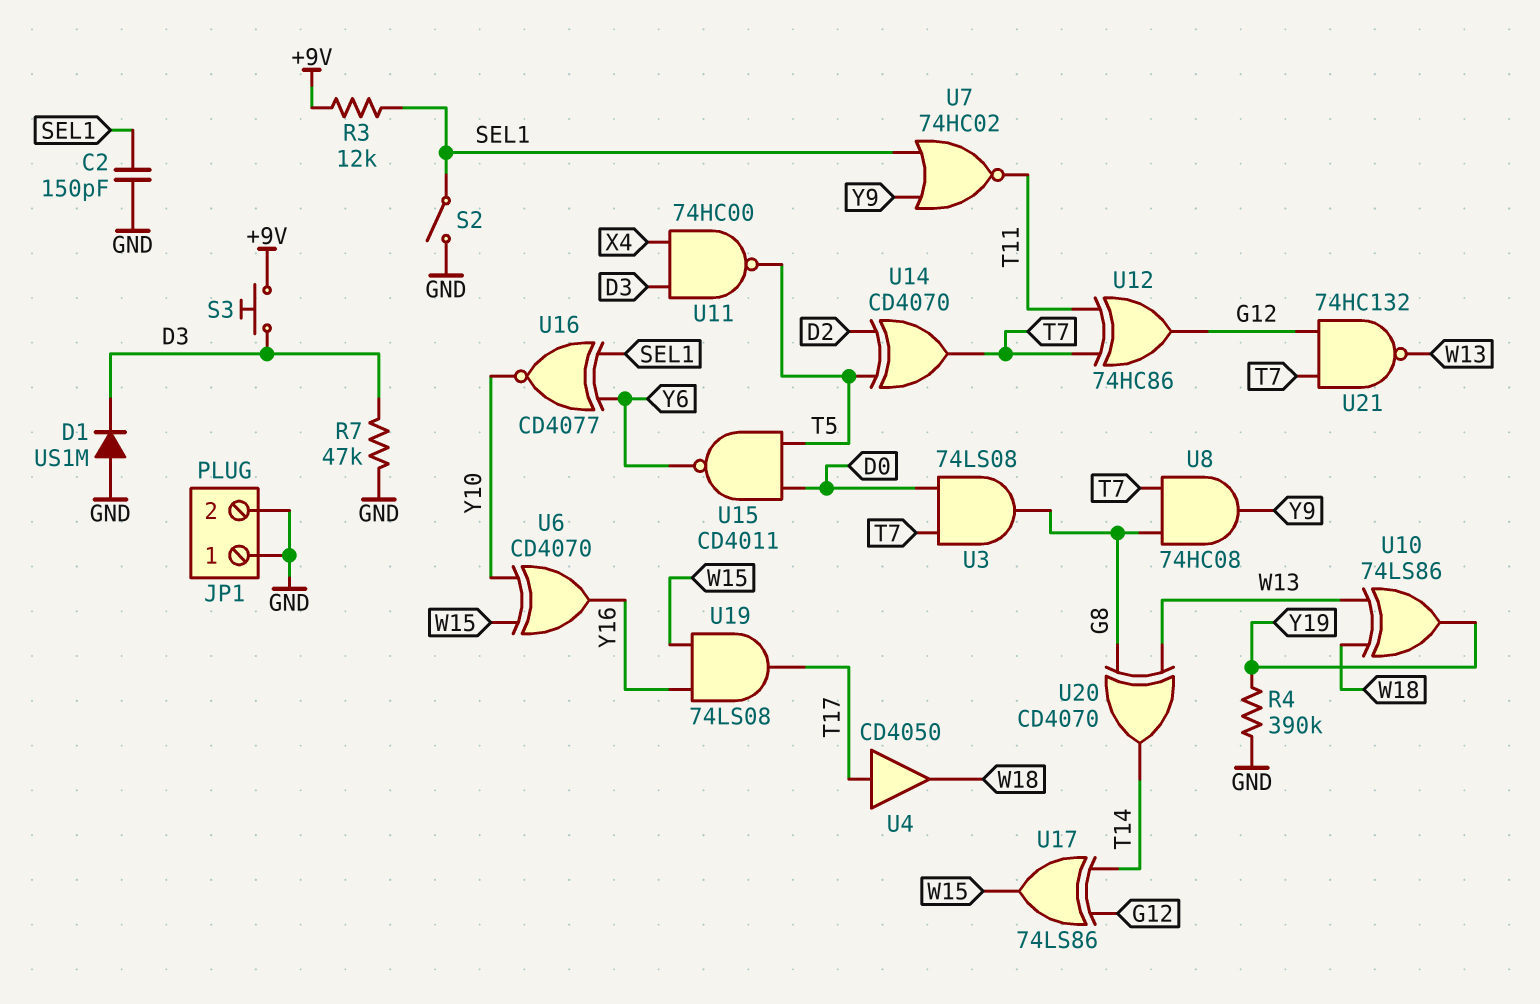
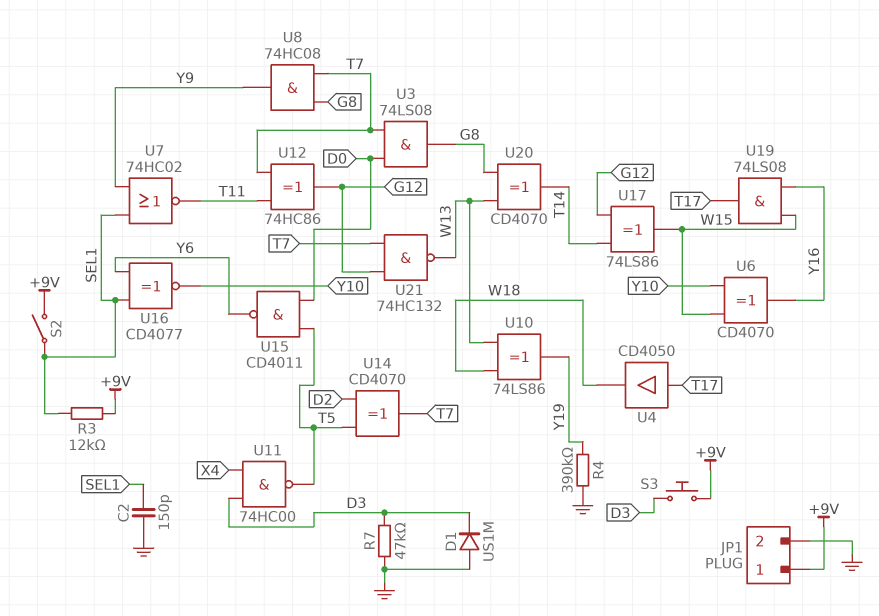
JP1 pin 1: GND -> +9V
S2: switch (GND, SEL1) -> switch (+9V, SEL1)

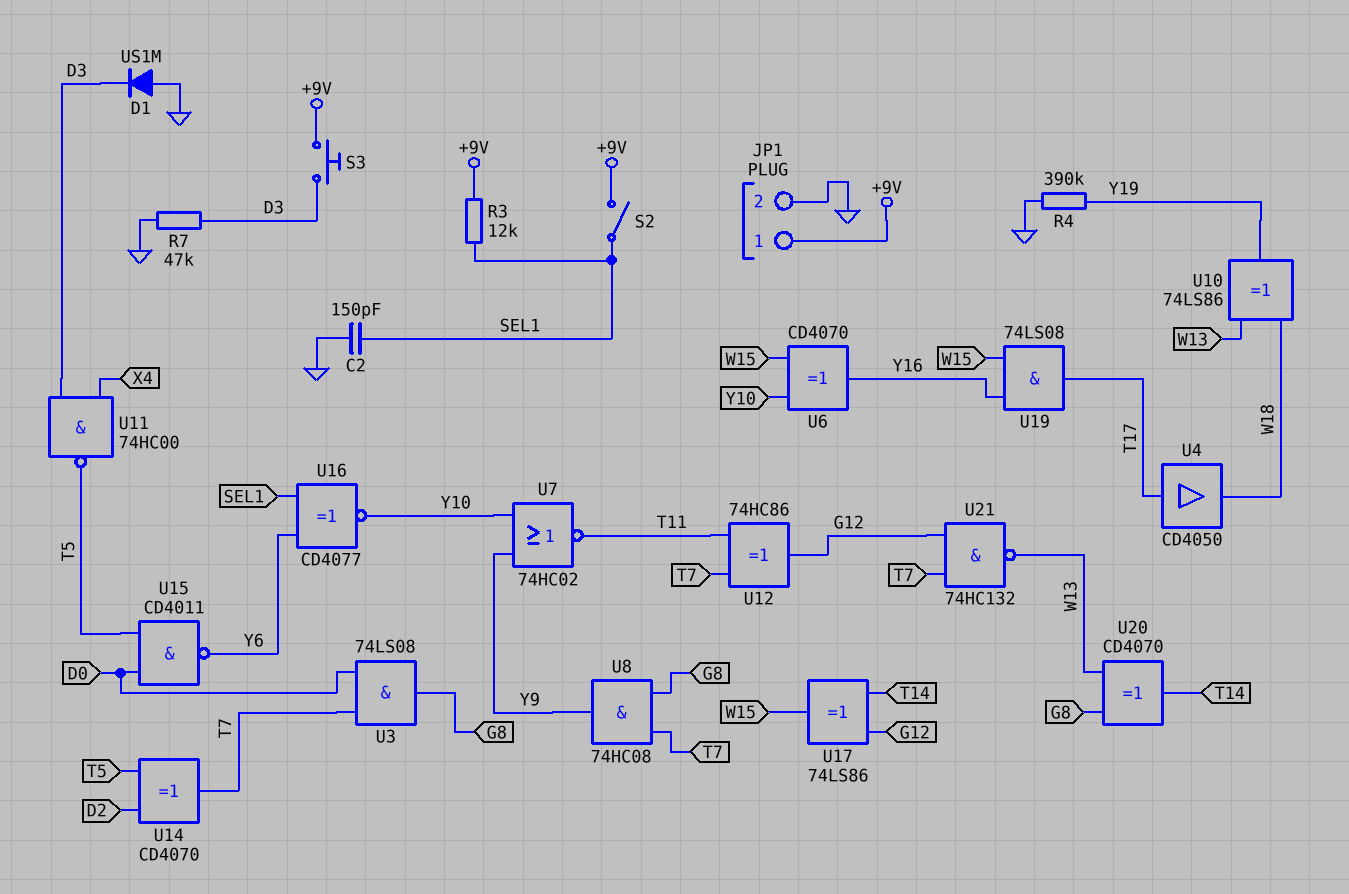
U7: NOR 74HC02 (in SEL1, in Y9, out T11) -> NOR 74HC02 (in Y9, in Y10, out T11)

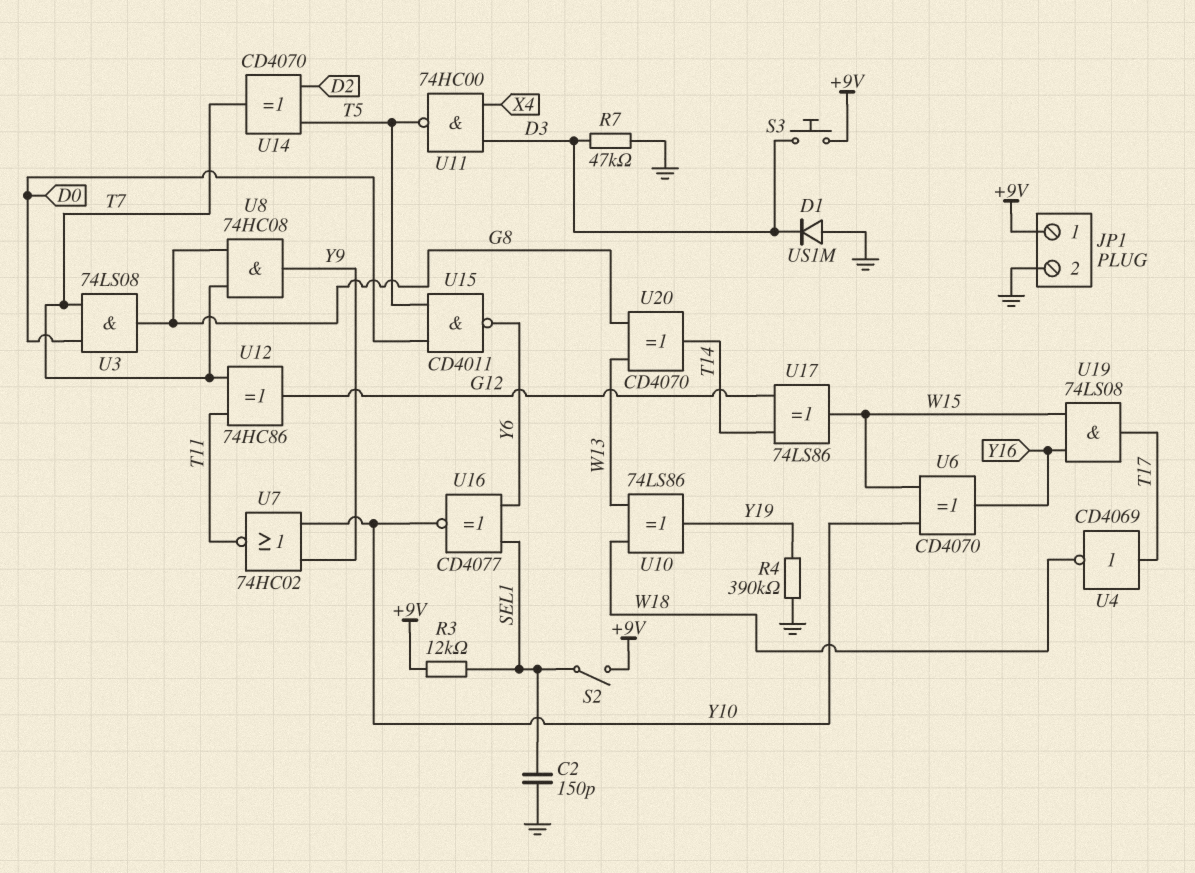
U4: buffer CD4050 (in T17, out W18) -> NOT CD4069 (in T17, out W18)
U21: NAND 74HC132 (in G12, in T7, out W13) -> none

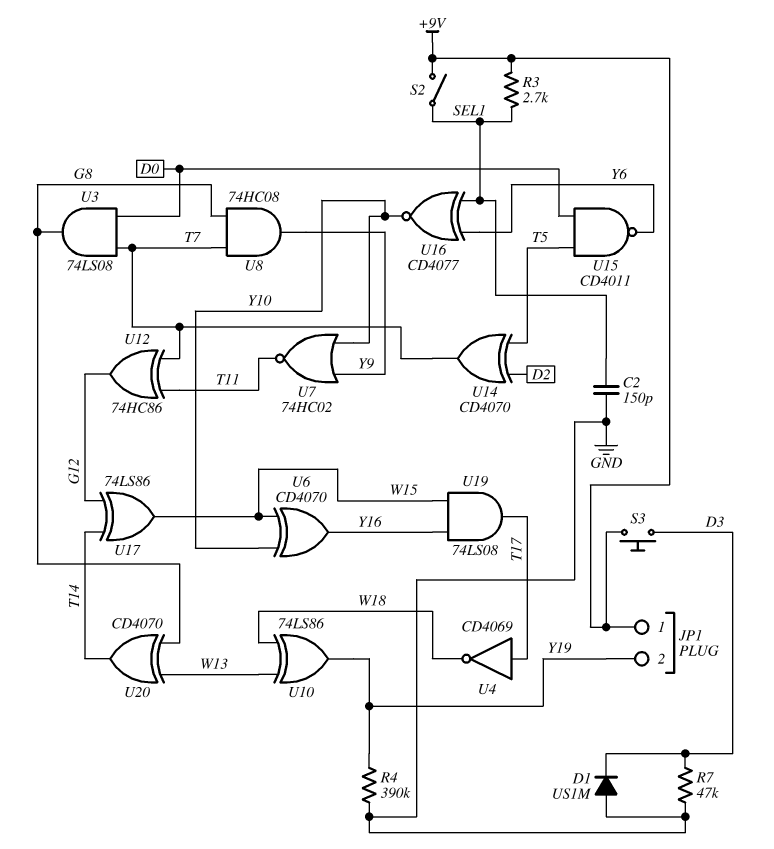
JP1 pin 2: GND -> Y19
R3: 12k (+9V, SEL1) -> 2.7k (+9V, SEL1)
U11: NAND 74HC00 (in D3, in X4, out T5) -> none

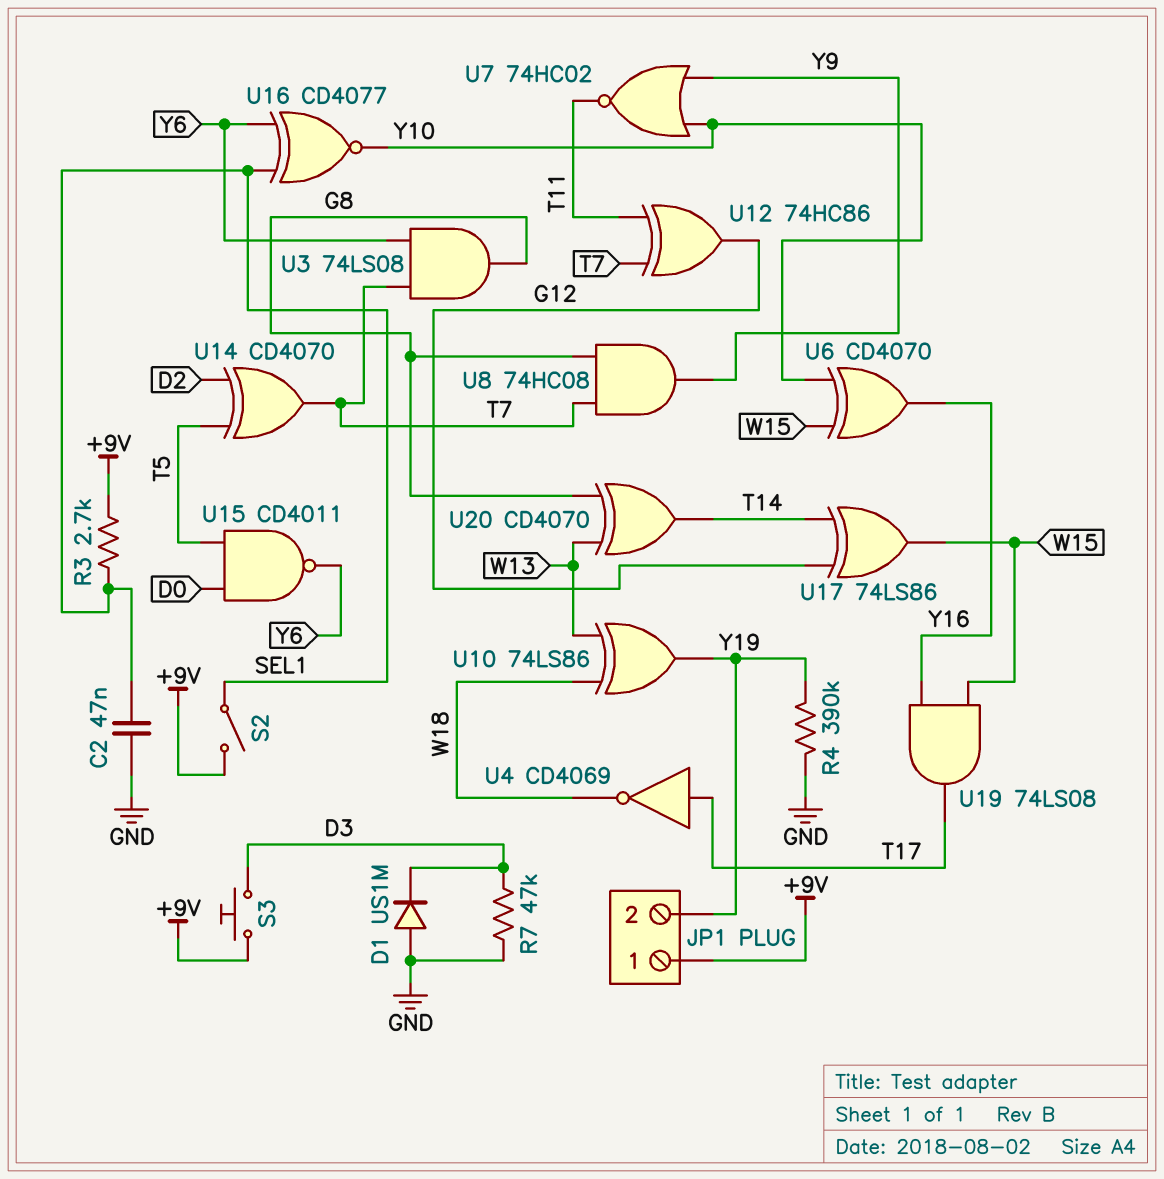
C2: 150pF (GND, SEL1) -> 47nF (GND, SEL1)
U3: AND 74LS08 (in D0, in T7, out G8) -> AND 74LS08 (in T7, in Y6, out G8)

